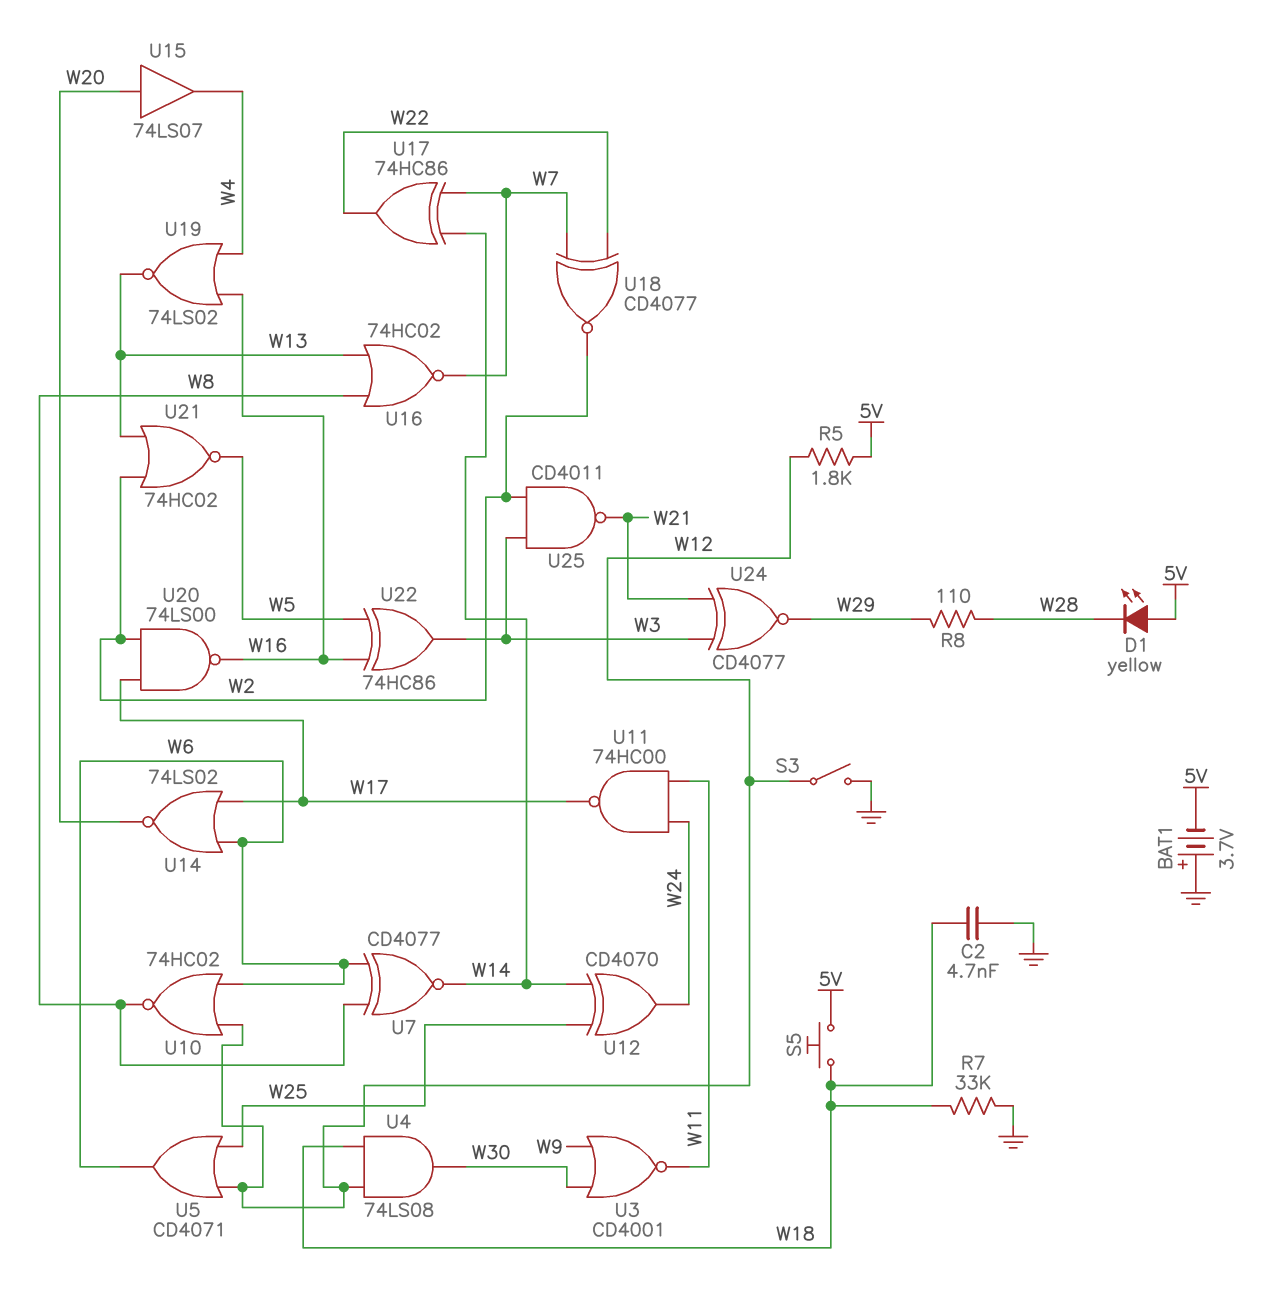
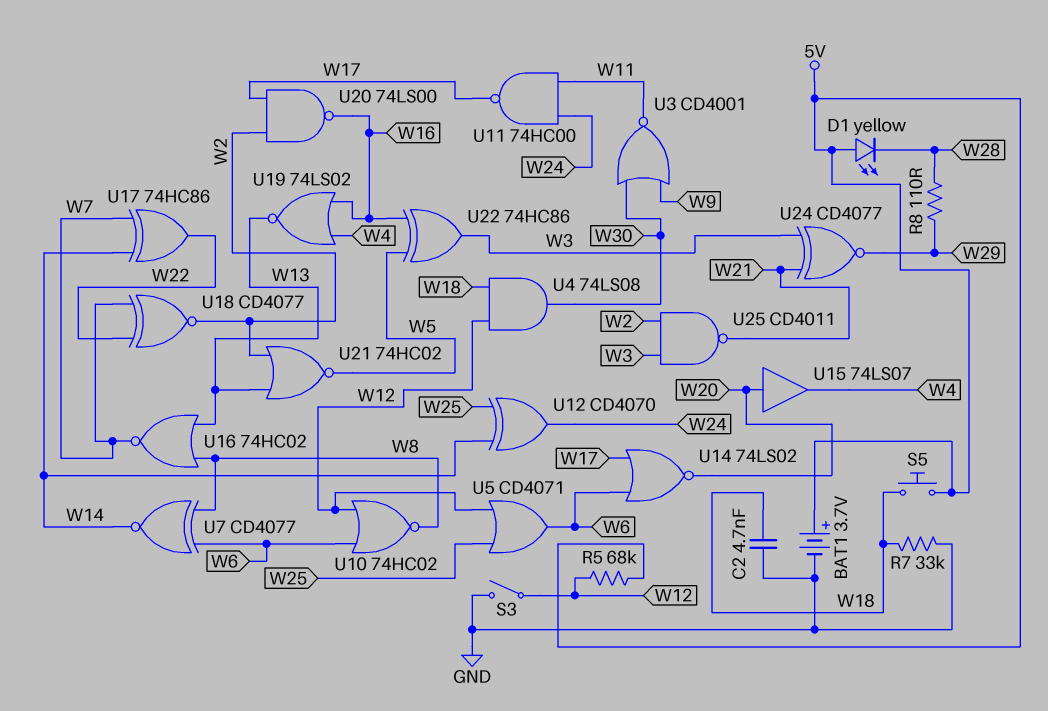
BAT1: 3.7V (plus GND, minus 5V) -> 3.7V (plus 5V, minus GND)
R5: 1.8k (5V, W12) -> 68k (5V, W12)

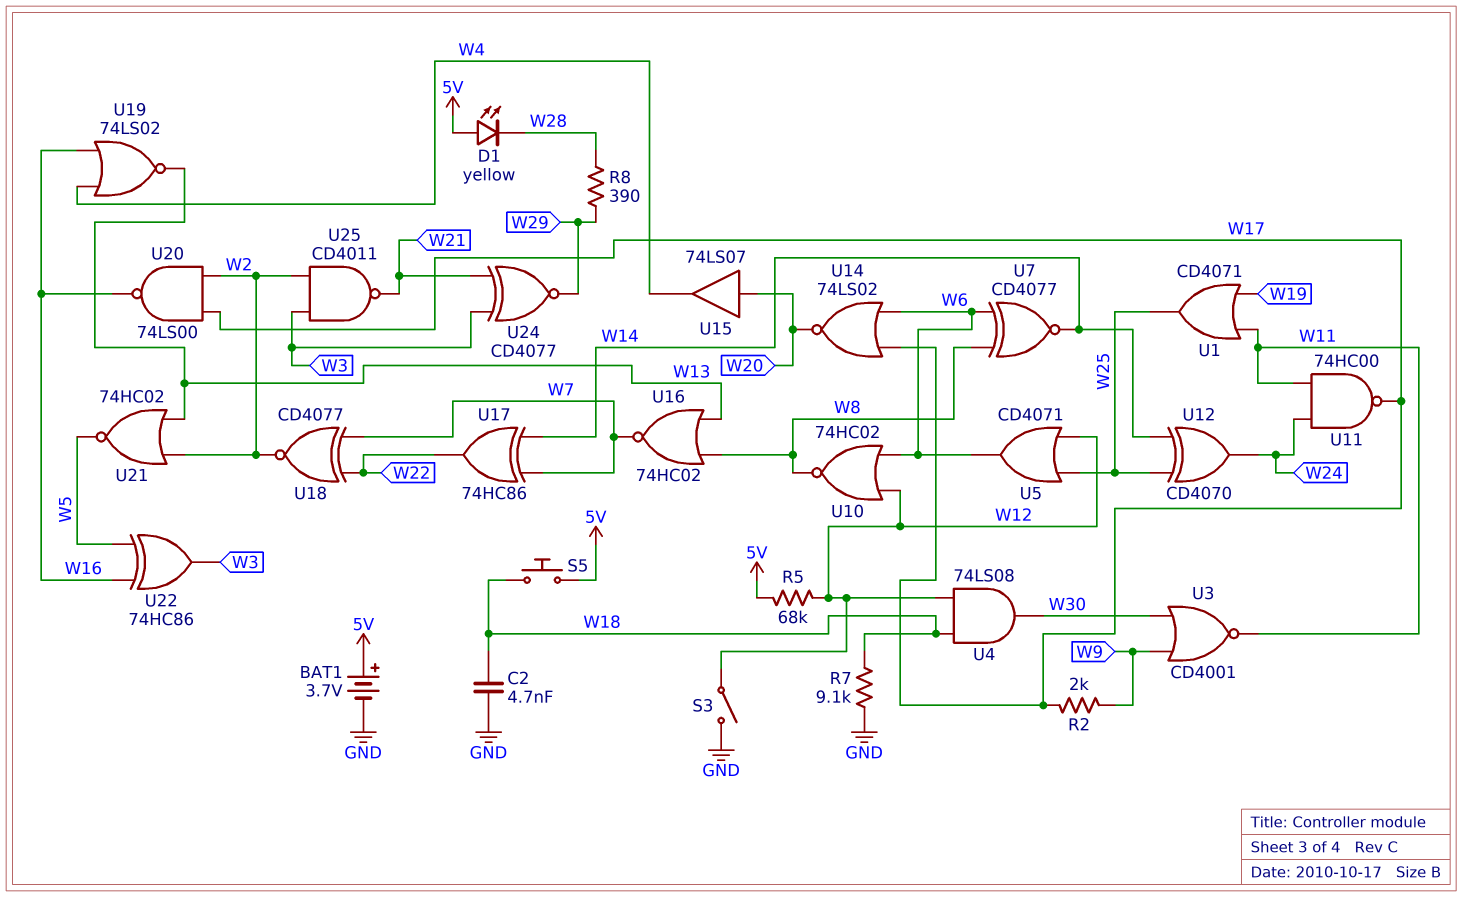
R2: none -> 2k (W9, W17)
R7: 33k (GND, W18) -> 9.1k (GND, W18)
R8: 110 (W28, W29) -> 390 (W28, W29)
U1: none -> OR CD4071 (in W11, in W19, out W25)

